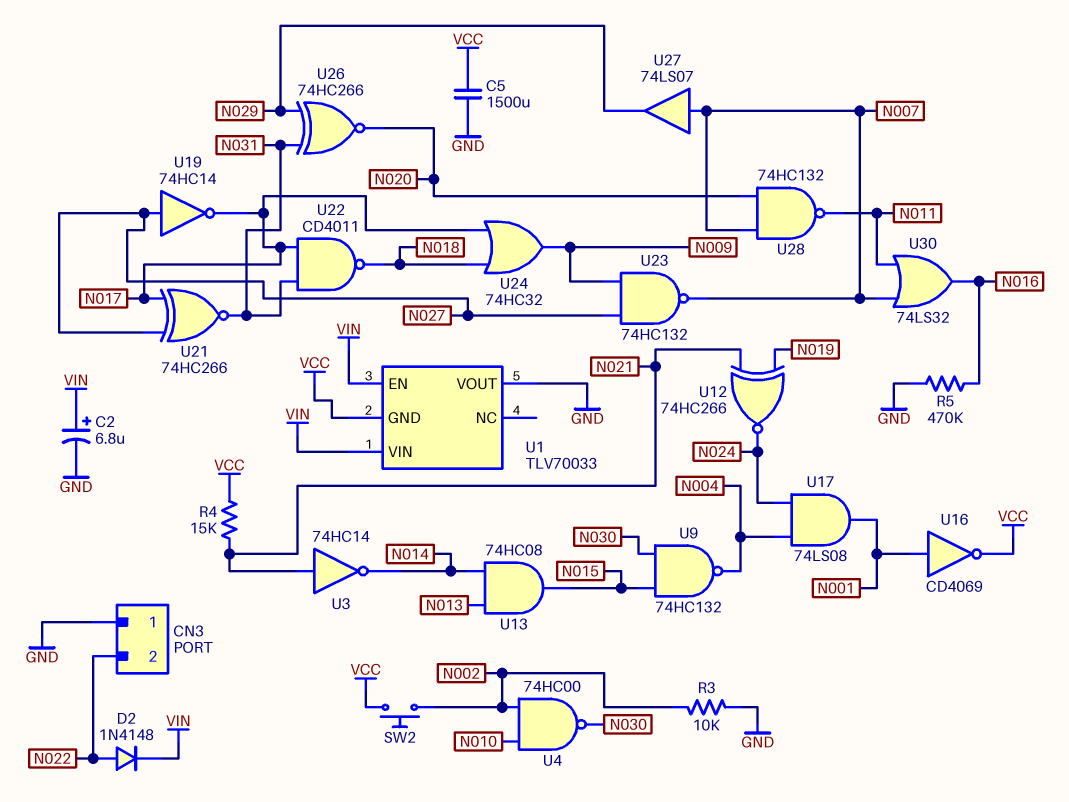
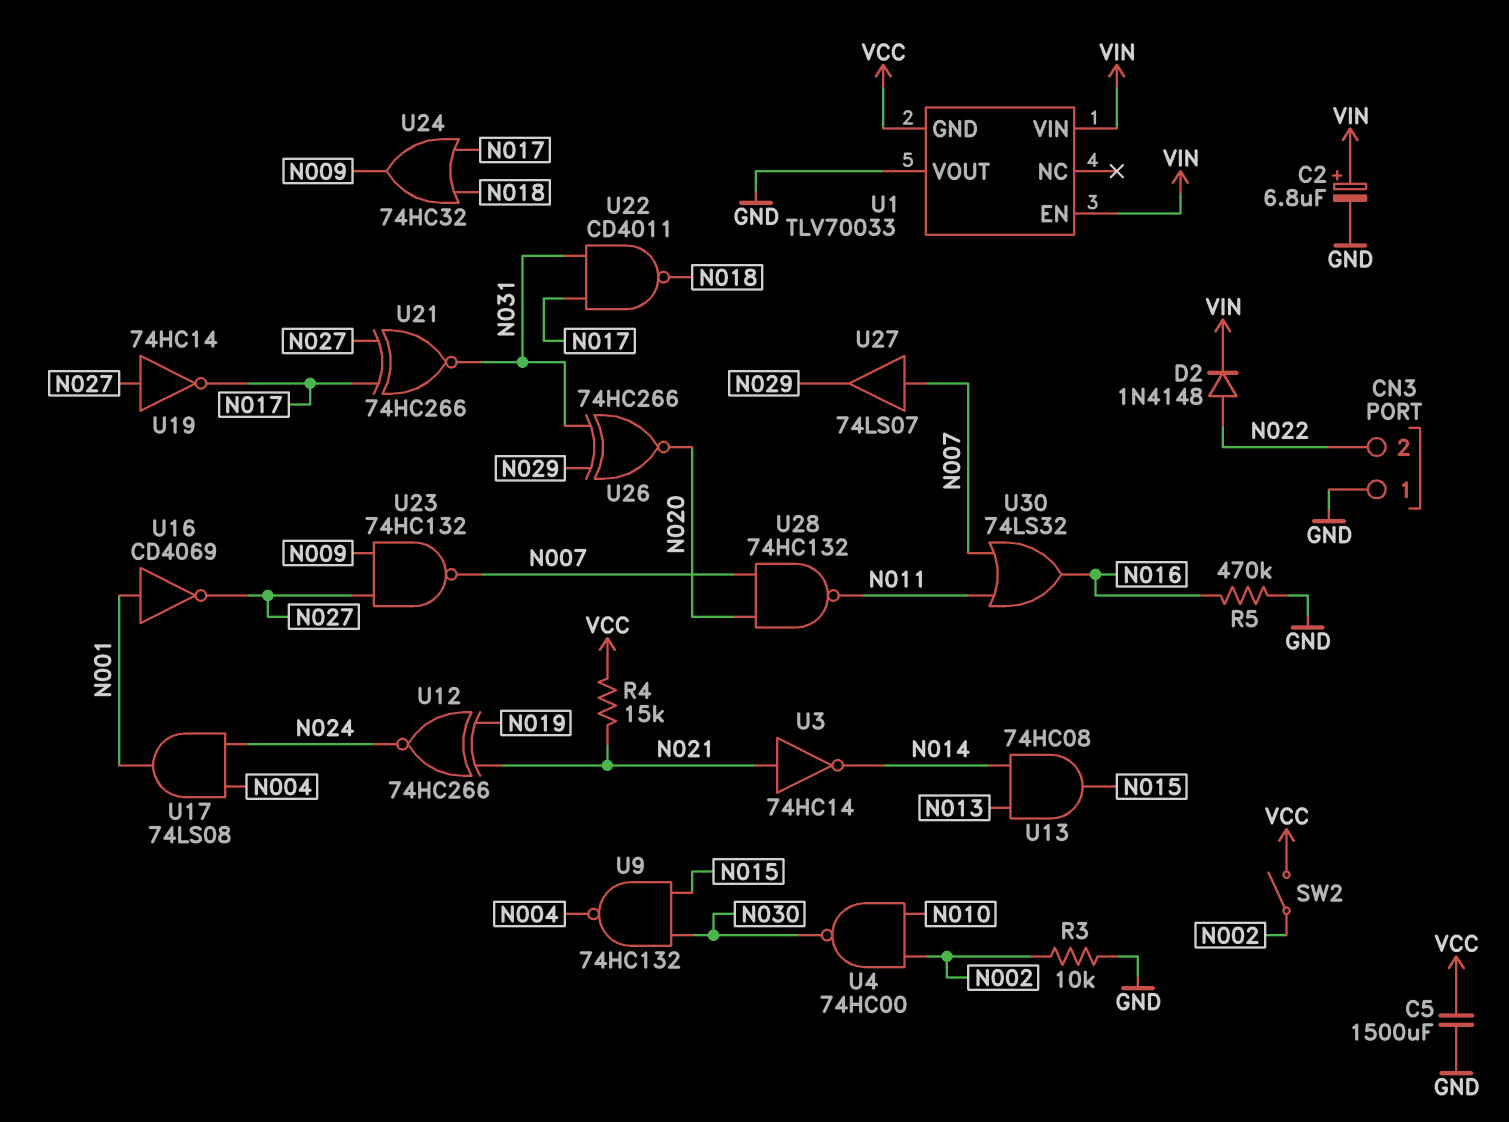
SW2: button (N002, VCC) -> switch (N002, VCC)
U16: NOT CD4069 (in N001, out VCC) -> NOT CD4069 (in N001, out N027)

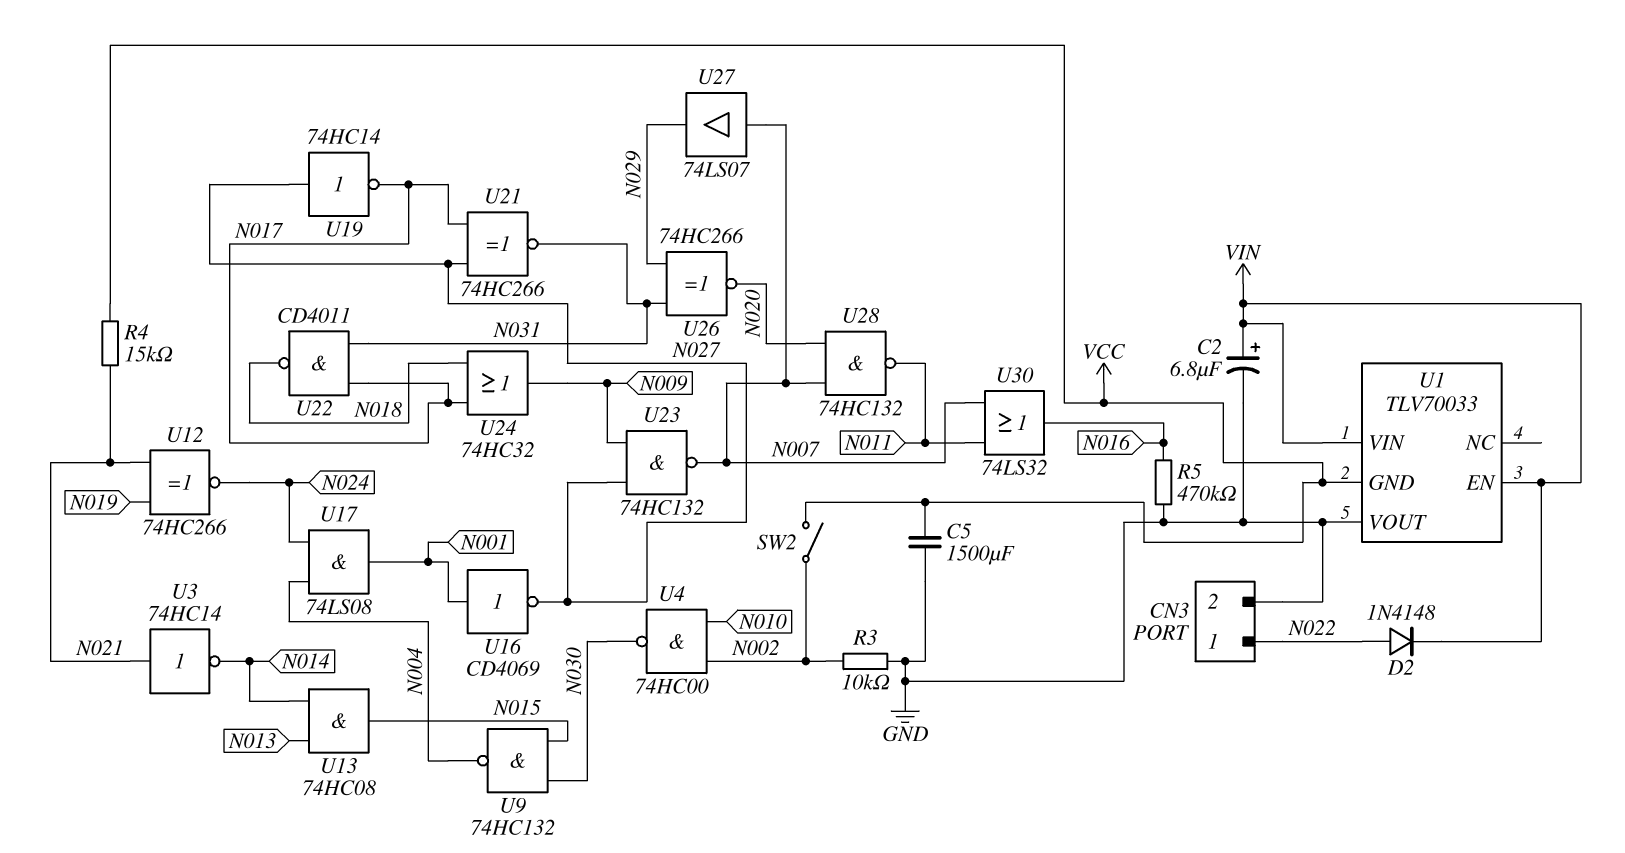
CN3 pin 1: GND -> N022
CN3 pin 2: N022 -> GND

